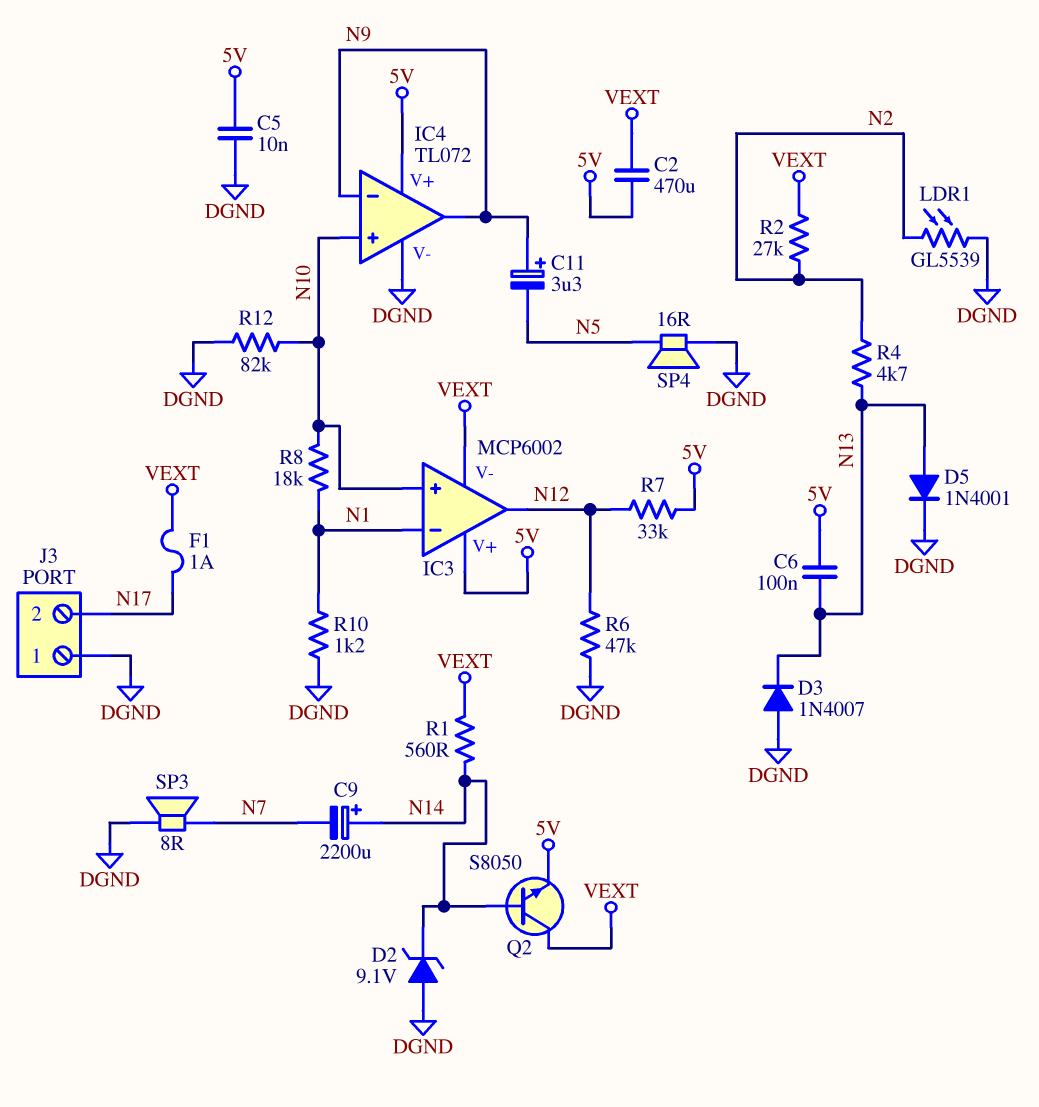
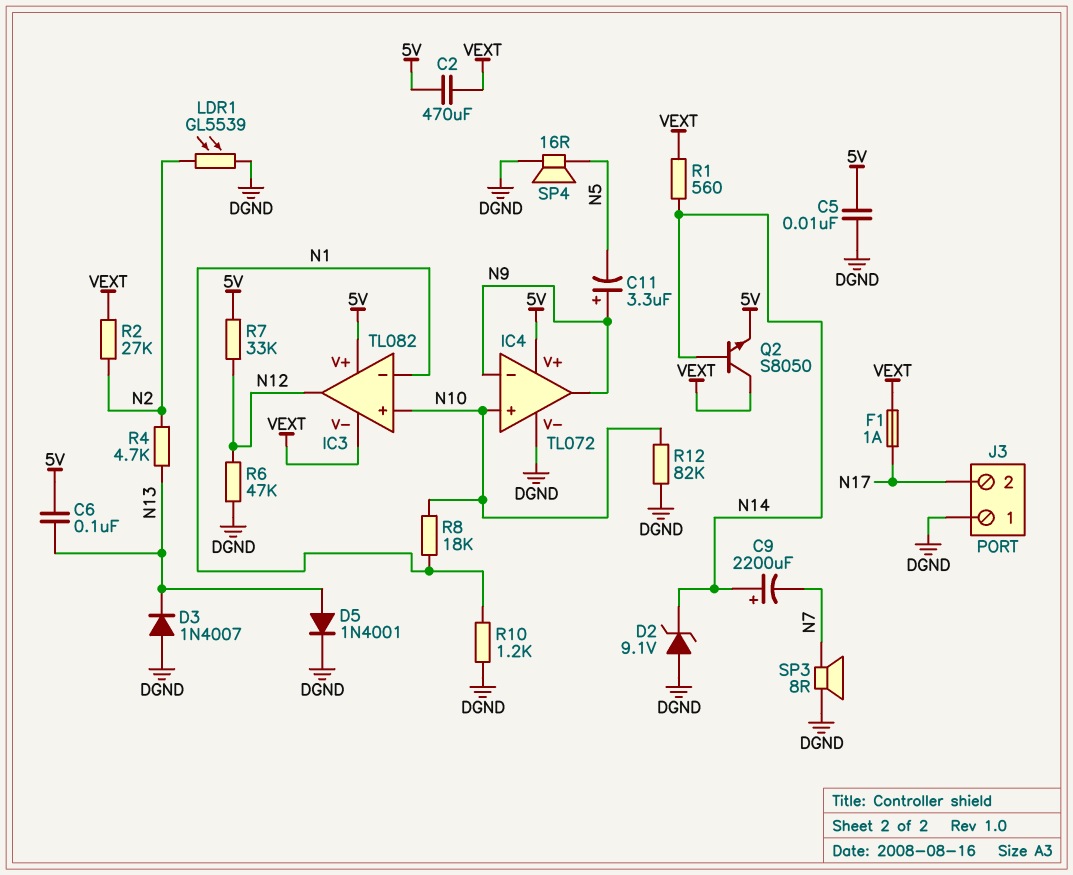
IC3: MCP6002 -> TL082

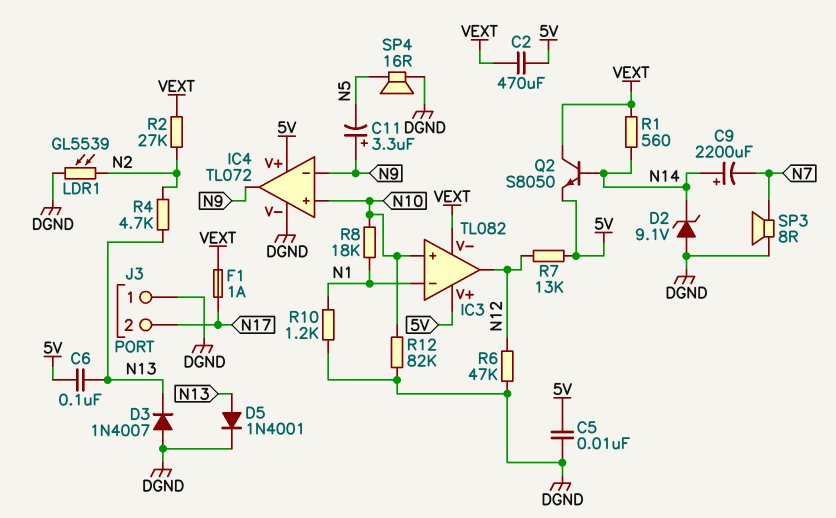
R7: 33k (5V, N12) -> 13k (5V, N12)

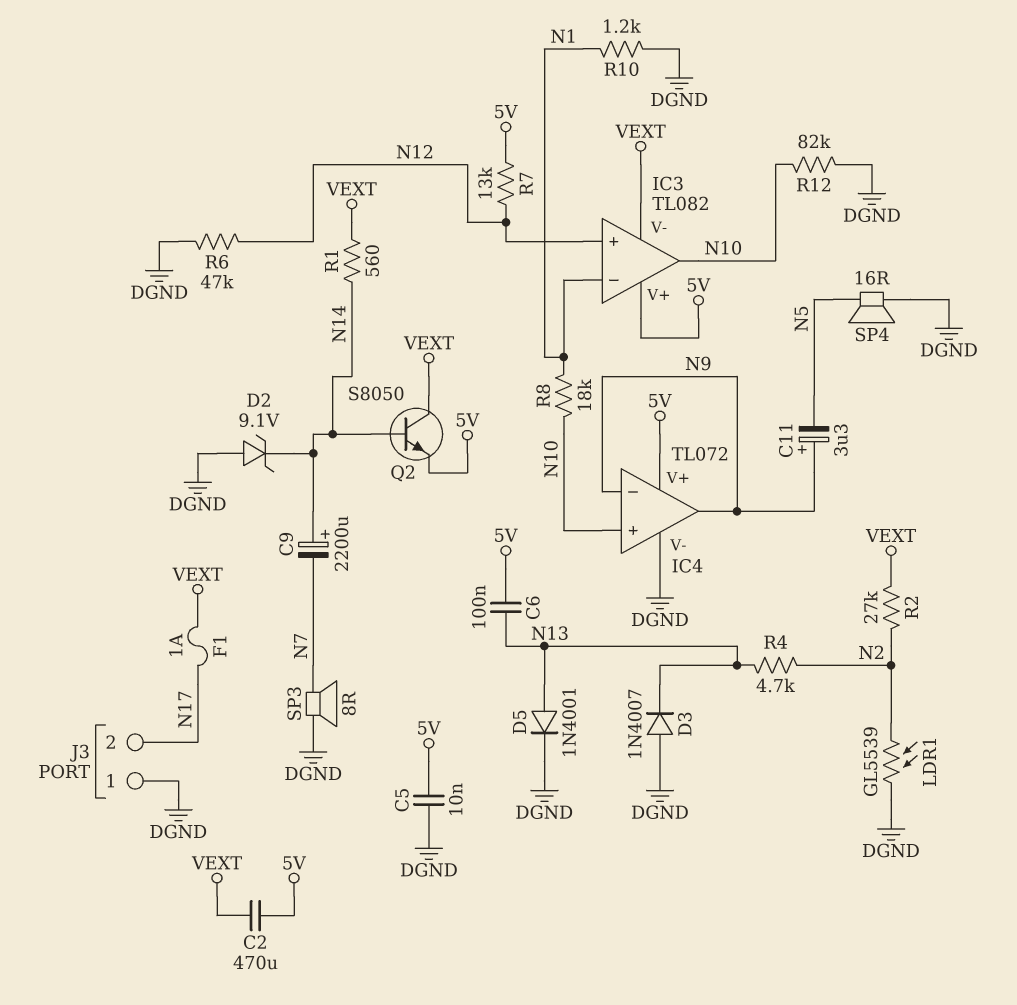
IC3 pin in+: N10 -> N12
IC3 pin out: N12 -> N10

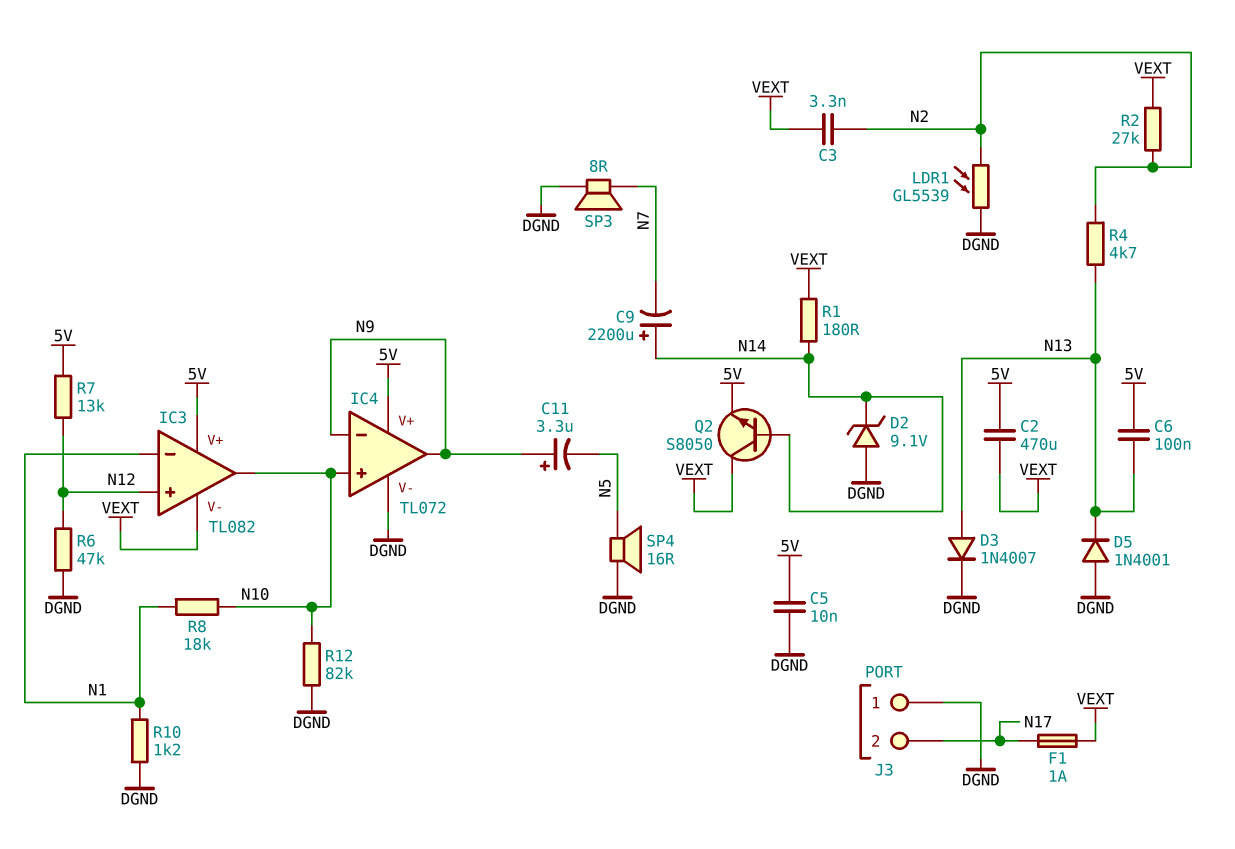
C3: none -> 3.3nF (N2, VEXT)
D3: diode 1N4007 (A DGND, K N13) -> diode 1N4007 (A N13, K DGND)
D5: diode 1N4001 (A N13, K DGND) -> diode 1N4001 (A DGND, K N13)
R1: 560 (N14, VEXT) -> 180 (N14, VEXT)

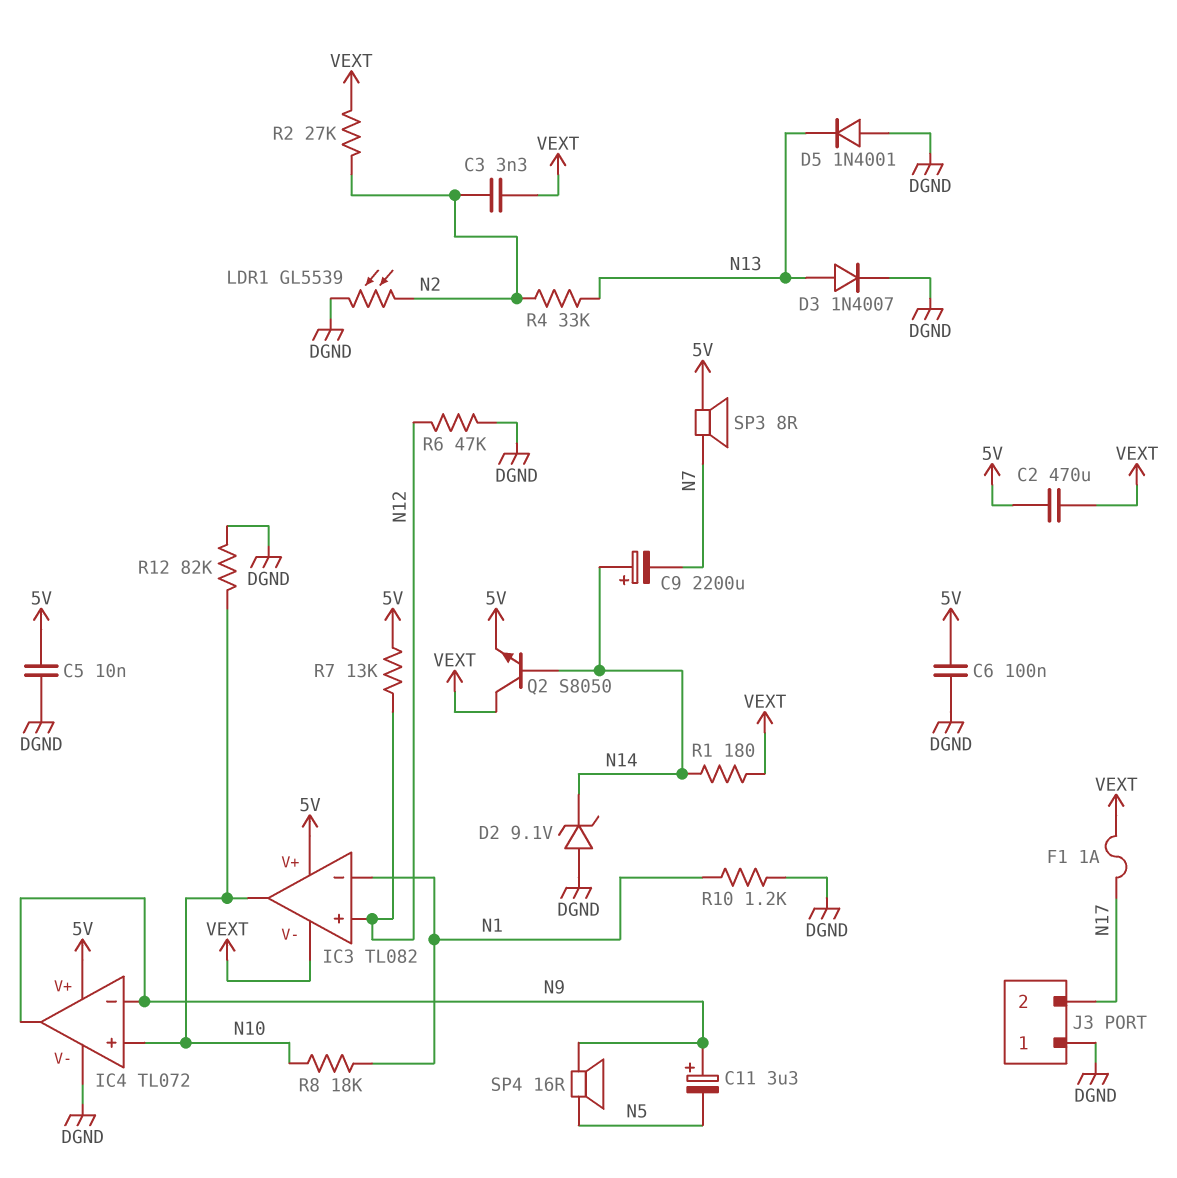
C6: 100nF (5V, N13) -> 100nF (5V, DGND)
R4: 4.7k (N2, N13) -> 33k (N2, N13)
SP3: speaker 8R (DGND, N7) -> speaker 8R (5V, N7)
SP4: speaker 16R (DGND, N5) -> speaker 16R (N5, N9)

